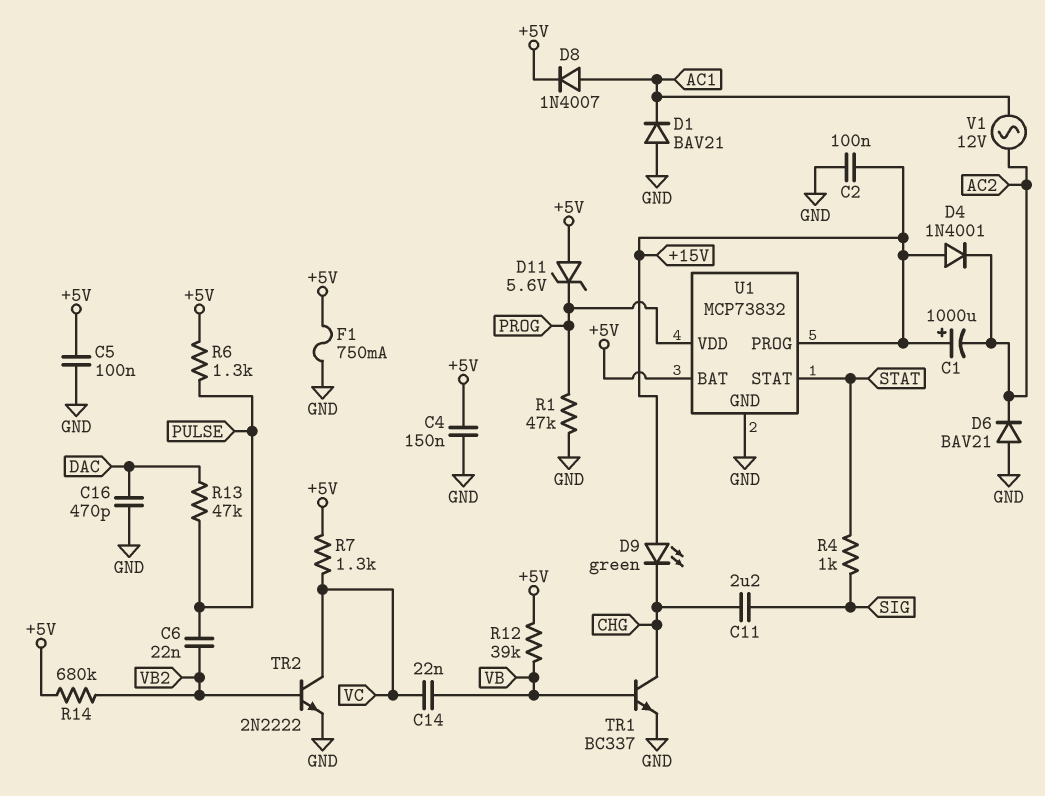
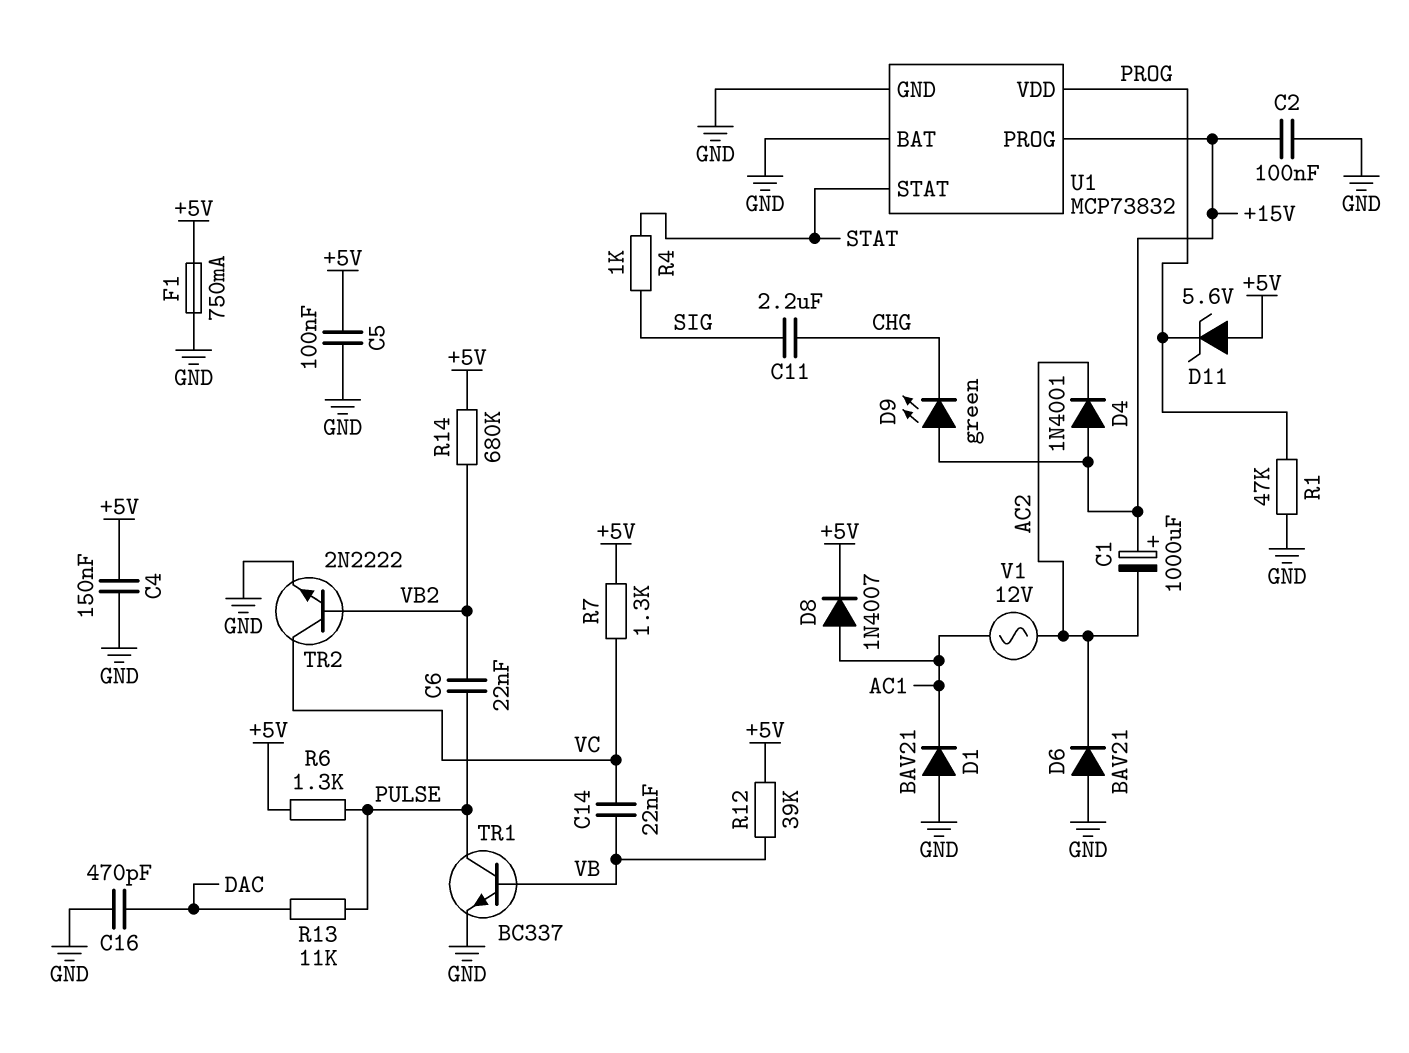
R13: 47k (DAC, PULSE) -> 11k (DAC, PULSE)
TR1: NPN BC337 (B VB, C CHG, E GND) -> NPN BC337 (B VB, C PULSE, E GND)
U1 pin BAT: +5V -> GND

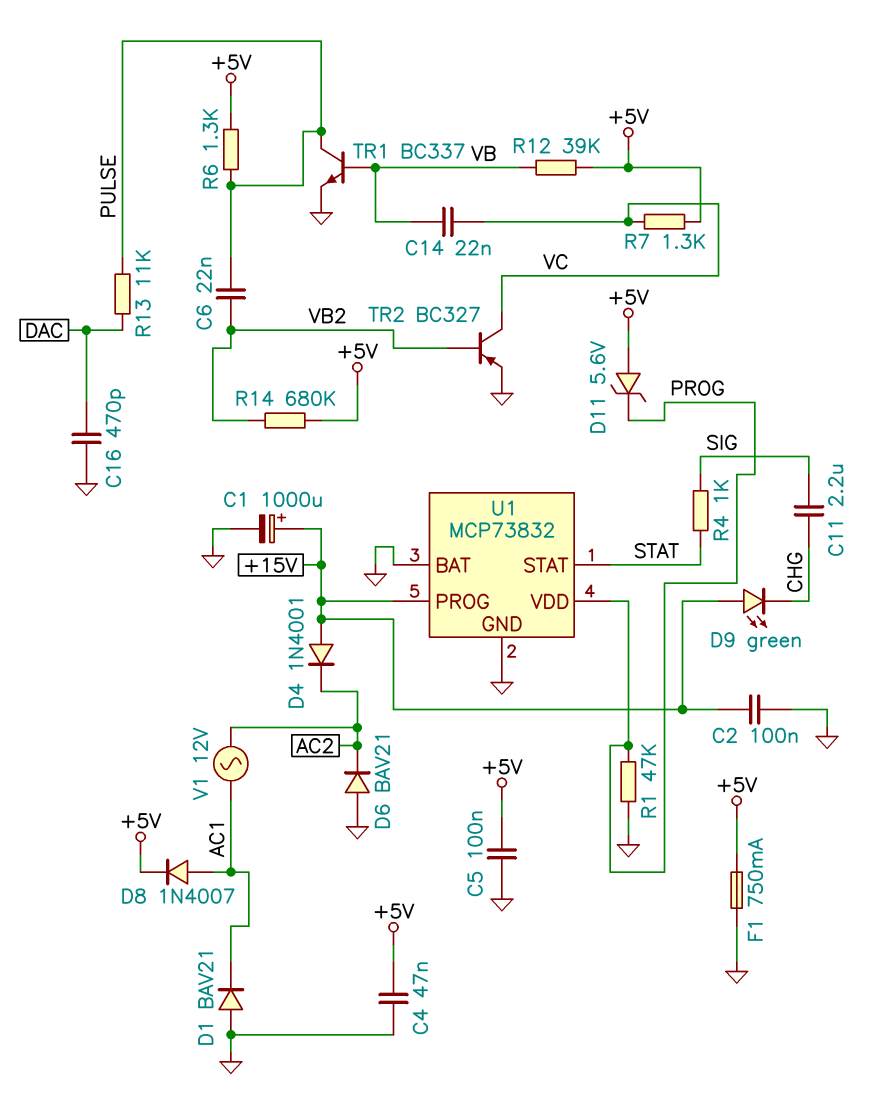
C1: 1000uF (plus +15V, minus AC2) -> 1000uF (plus +15V, minus GND)
C4: 150nF (+5V, GND) -> 47nF (+5V, GND)
TR2: NPN 2N2222 (B VB2, C VC, E GND) -> PNP BC327 (B VB2, C VC, E GND)

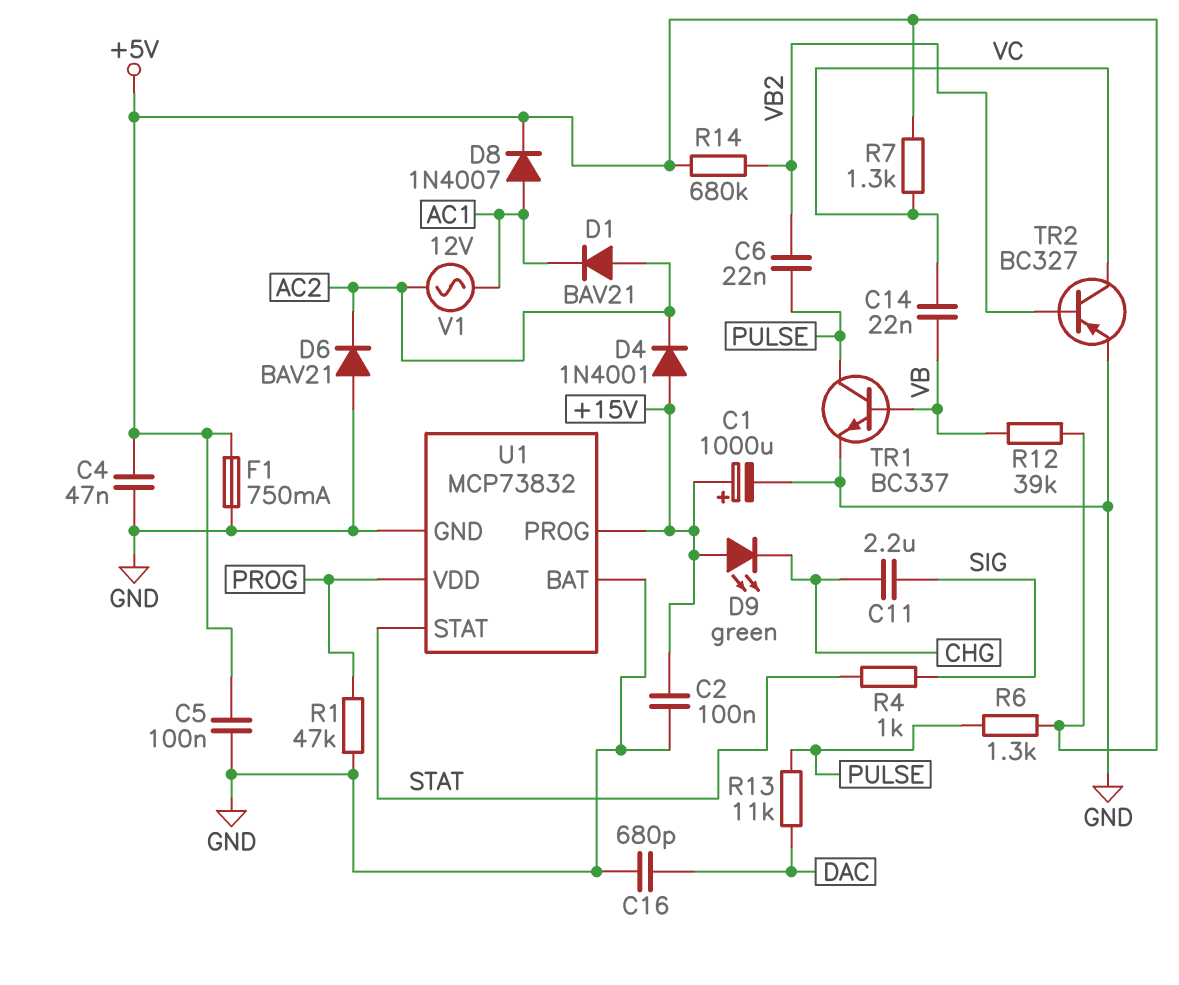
C16: 470pF (DAC, GND) -> 680pF (DAC, GND)
D1: diode BAV21 (A GND, K AC1) -> diode BAV21 (A AC2, K AC1)
D11: zener 5.6V (A +5V, K PROG) -> none

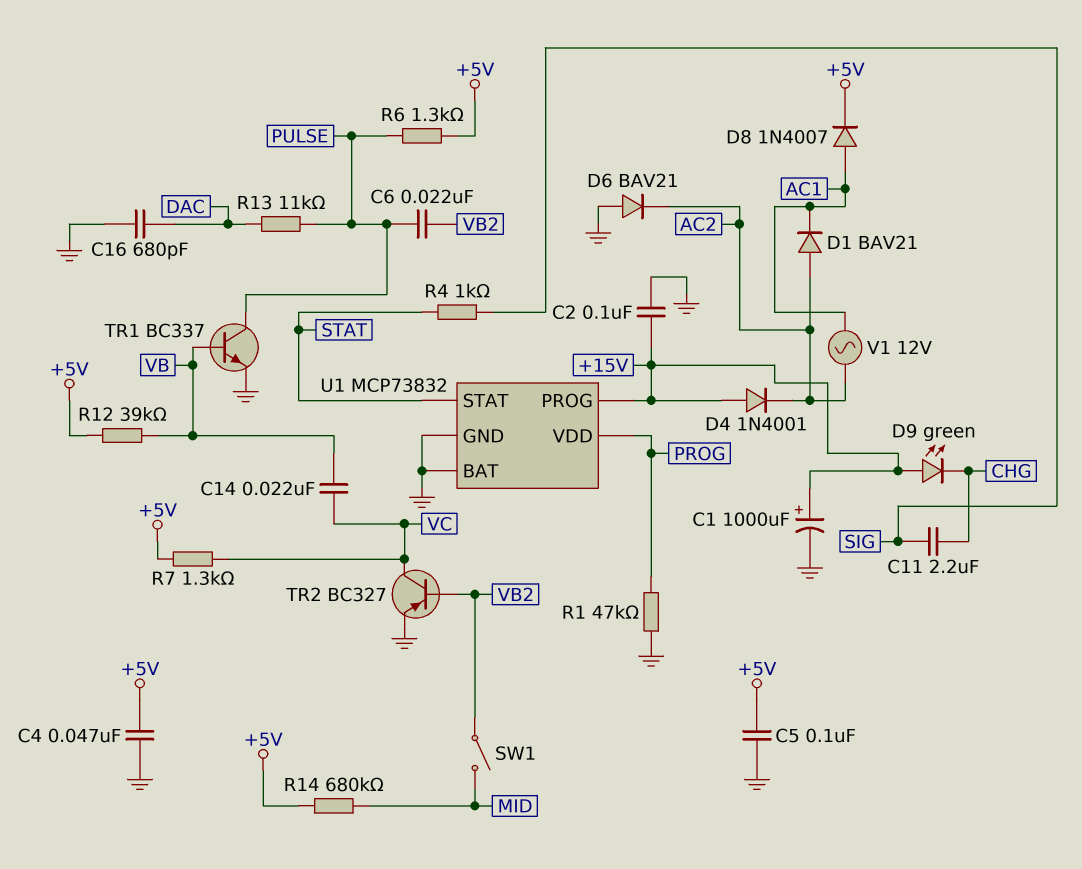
F1: 750mA (+5V, GND) -> none
R14: 680k (+5V, VB2) -> 680k (+5V, MID)
SW1: none -> switch (MID, VB2)

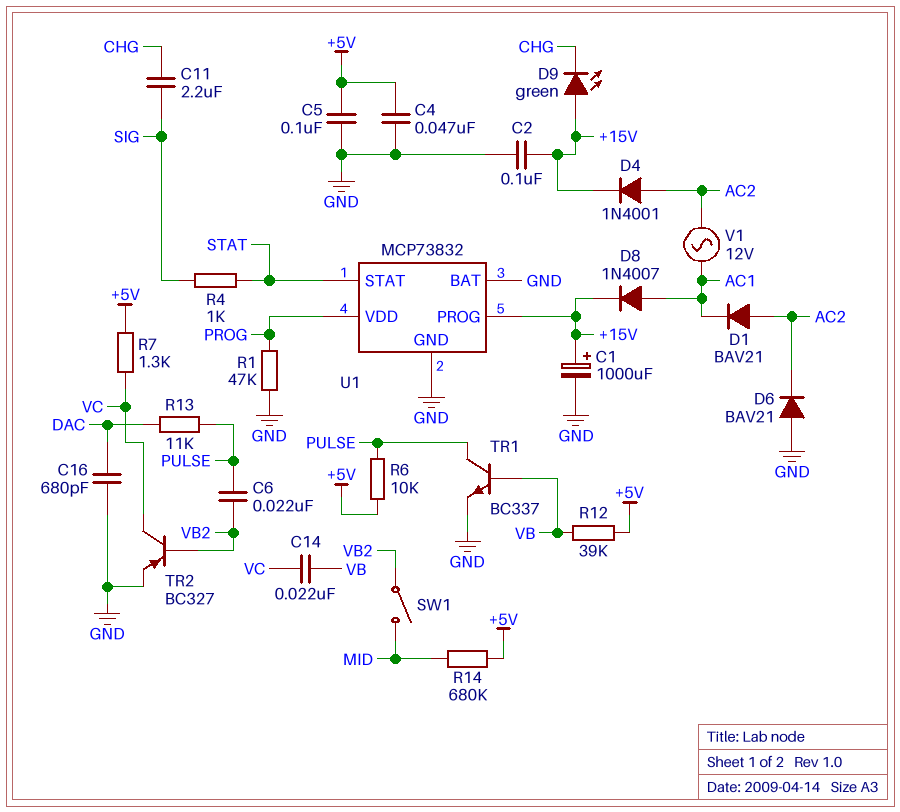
D4: diode 1N4001 (A +15V, K AC2) -> diode 1N4001 (A AC2, K +15V)
D8: diode 1N4007 (A AC1, K +5V) -> diode 1N4007 (A AC1, K +15V)
R6: 1.3k (+5V, PULSE) -> 10k (+5V, PULSE)

